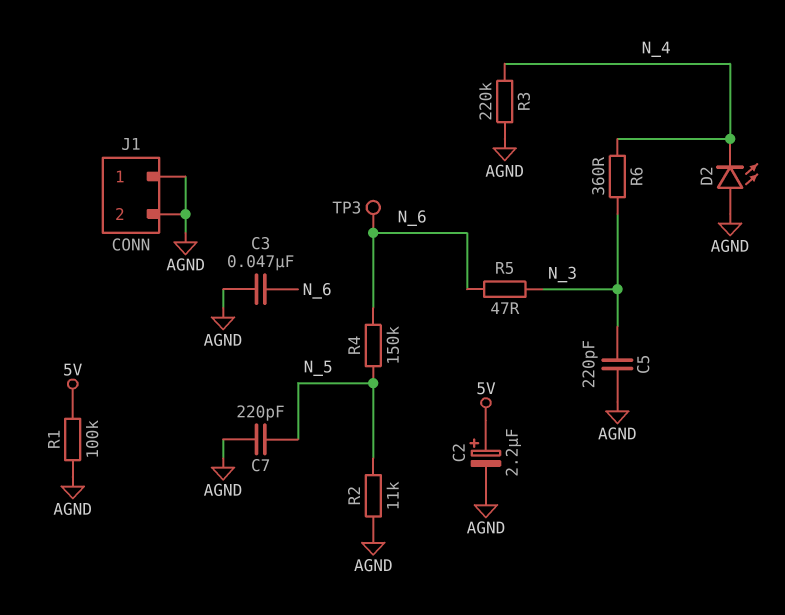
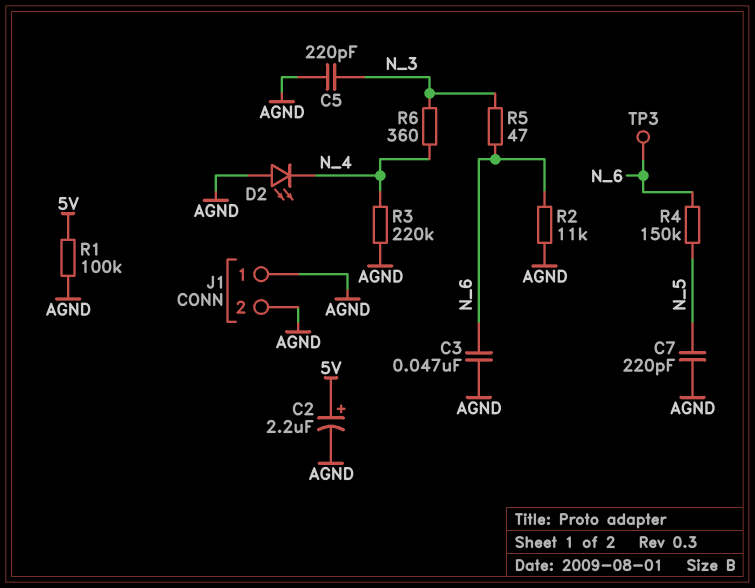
R2: 11k (AGND, N_5) -> 11k (AGND, N_6)

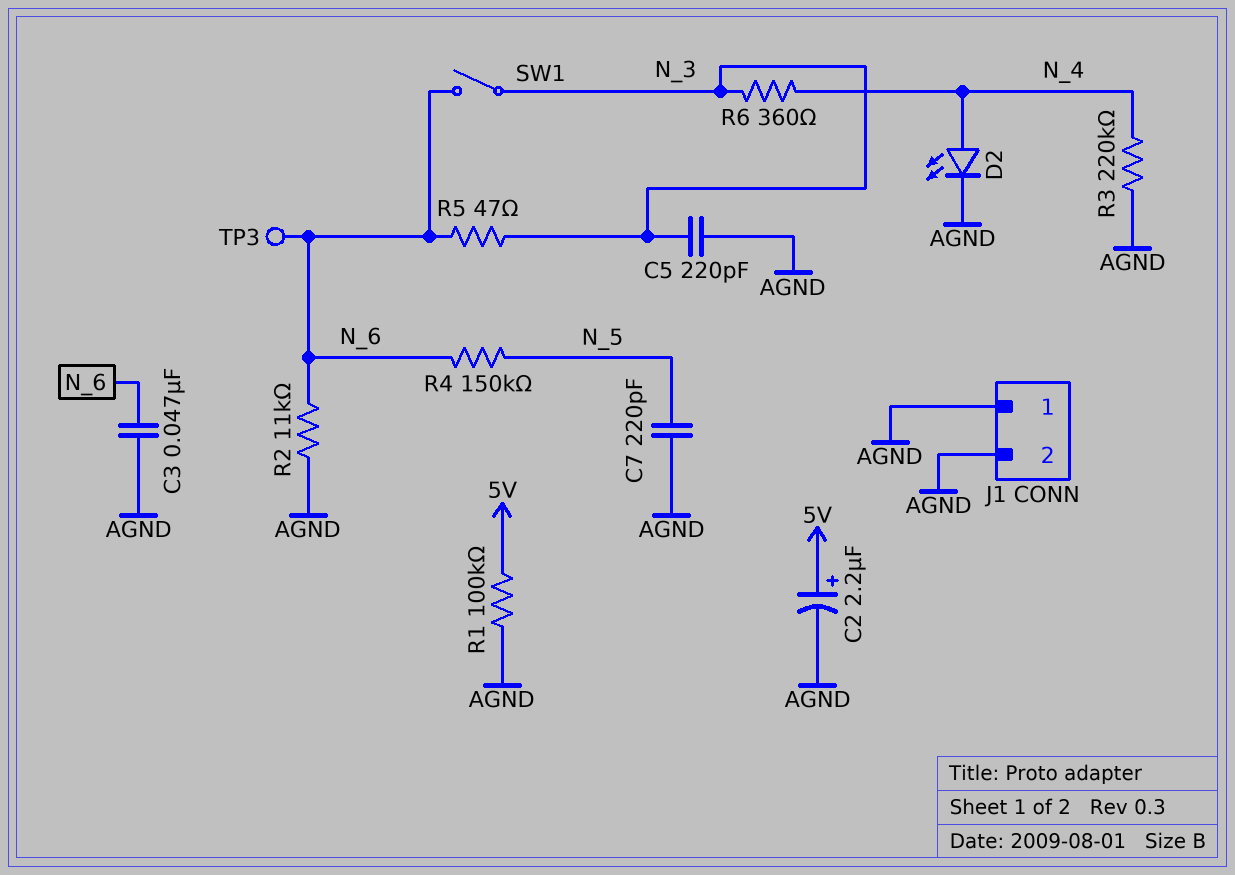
D2: LED (A AGND, K N_4) -> LED (A N_4, K AGND)
SW1: none -> switch (N_3, N_6)

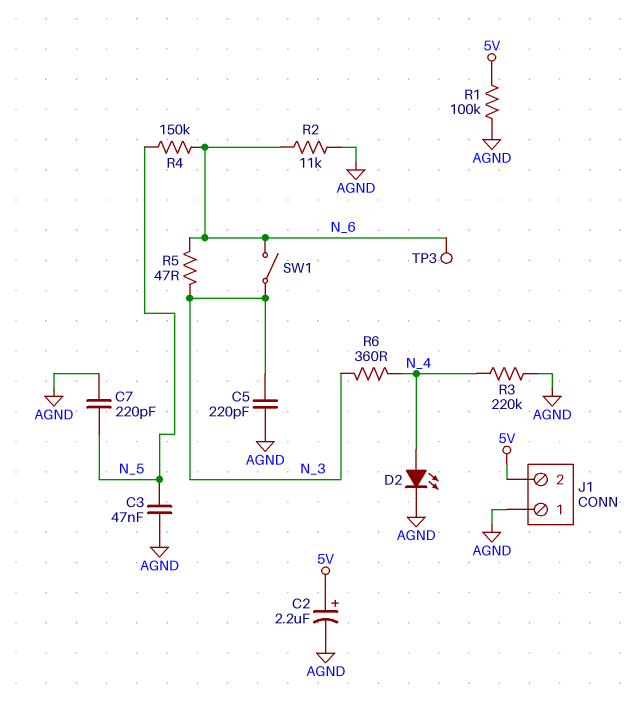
C3: 47nF (AGND, N_6) -> 47nF (AGND, N_5)
J1 pin 2: AGND -> 5V

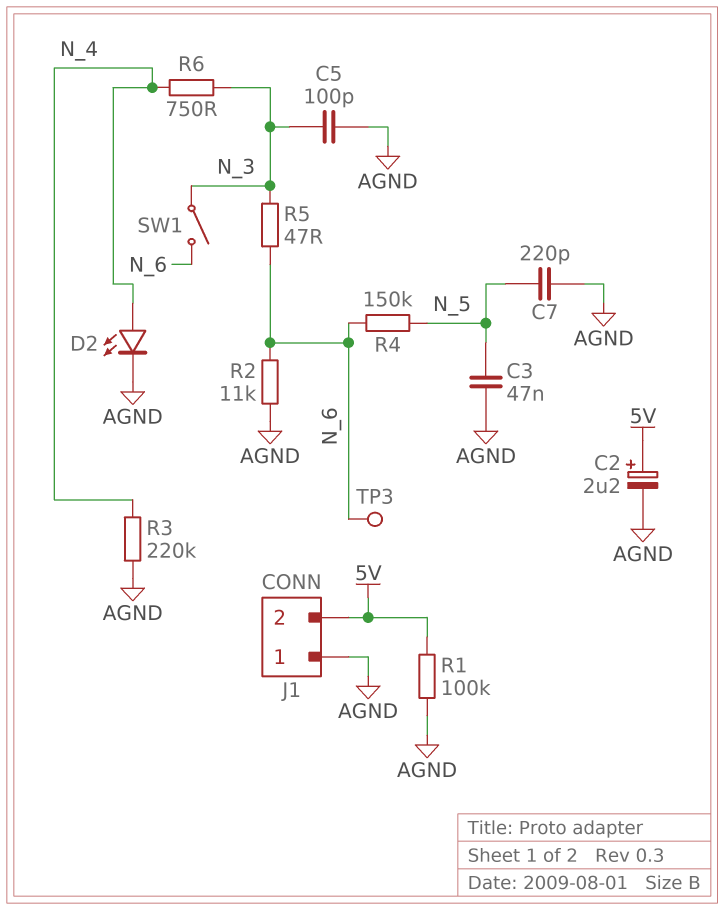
C5: 220pF (AGND, N_3) -> 100pF (AGND, N_3)
R6: 360 (N_3, N_4) -> 750 (N_3, N_4)

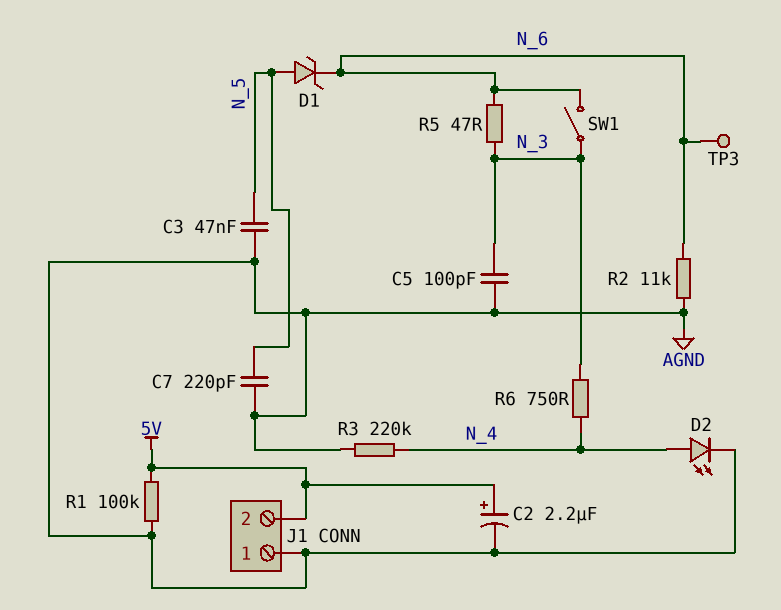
D1: none -> zener (A N_5, K N_6)
R4: 150k (N_5, N_6) -> none

